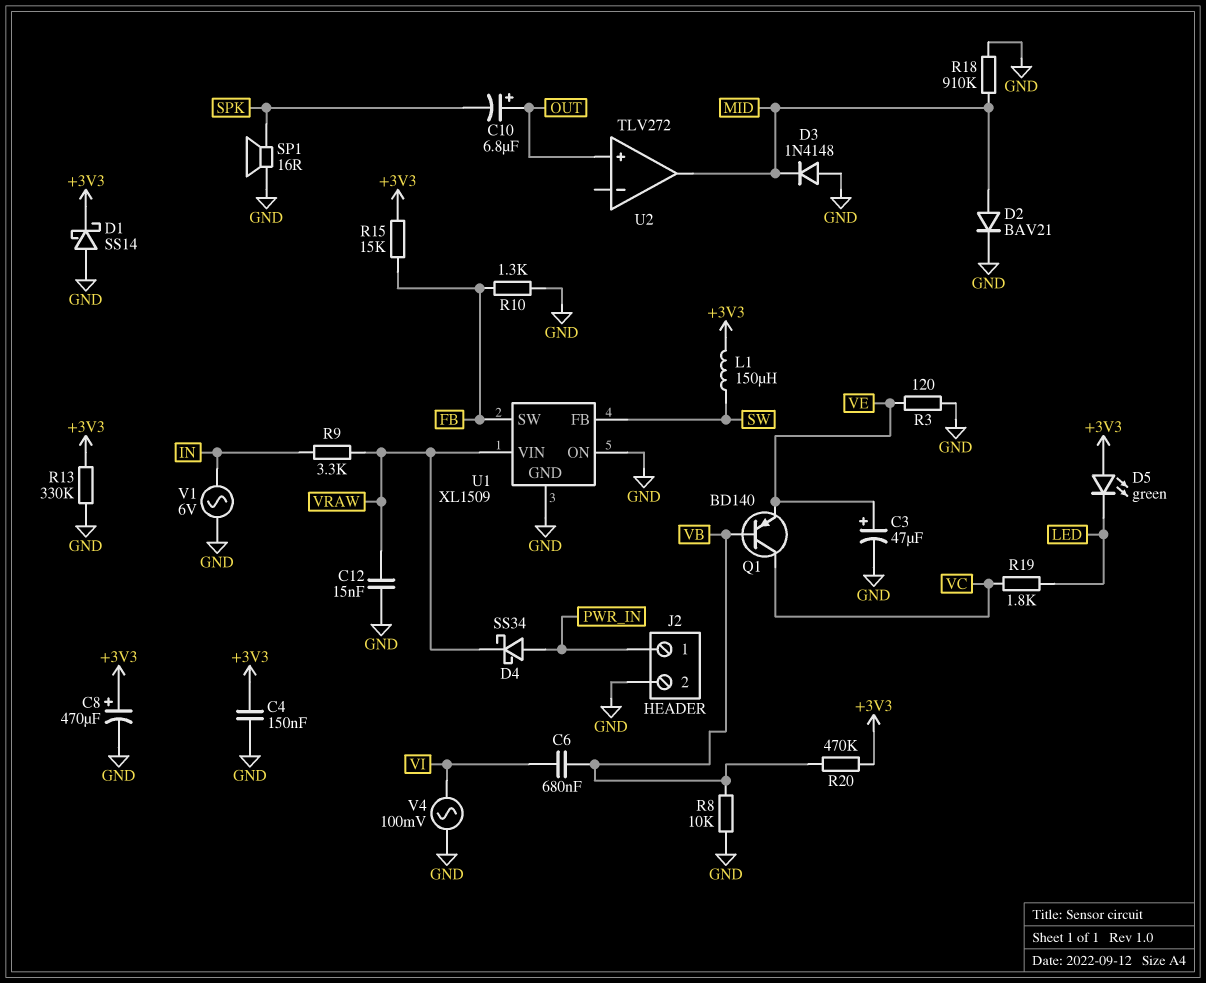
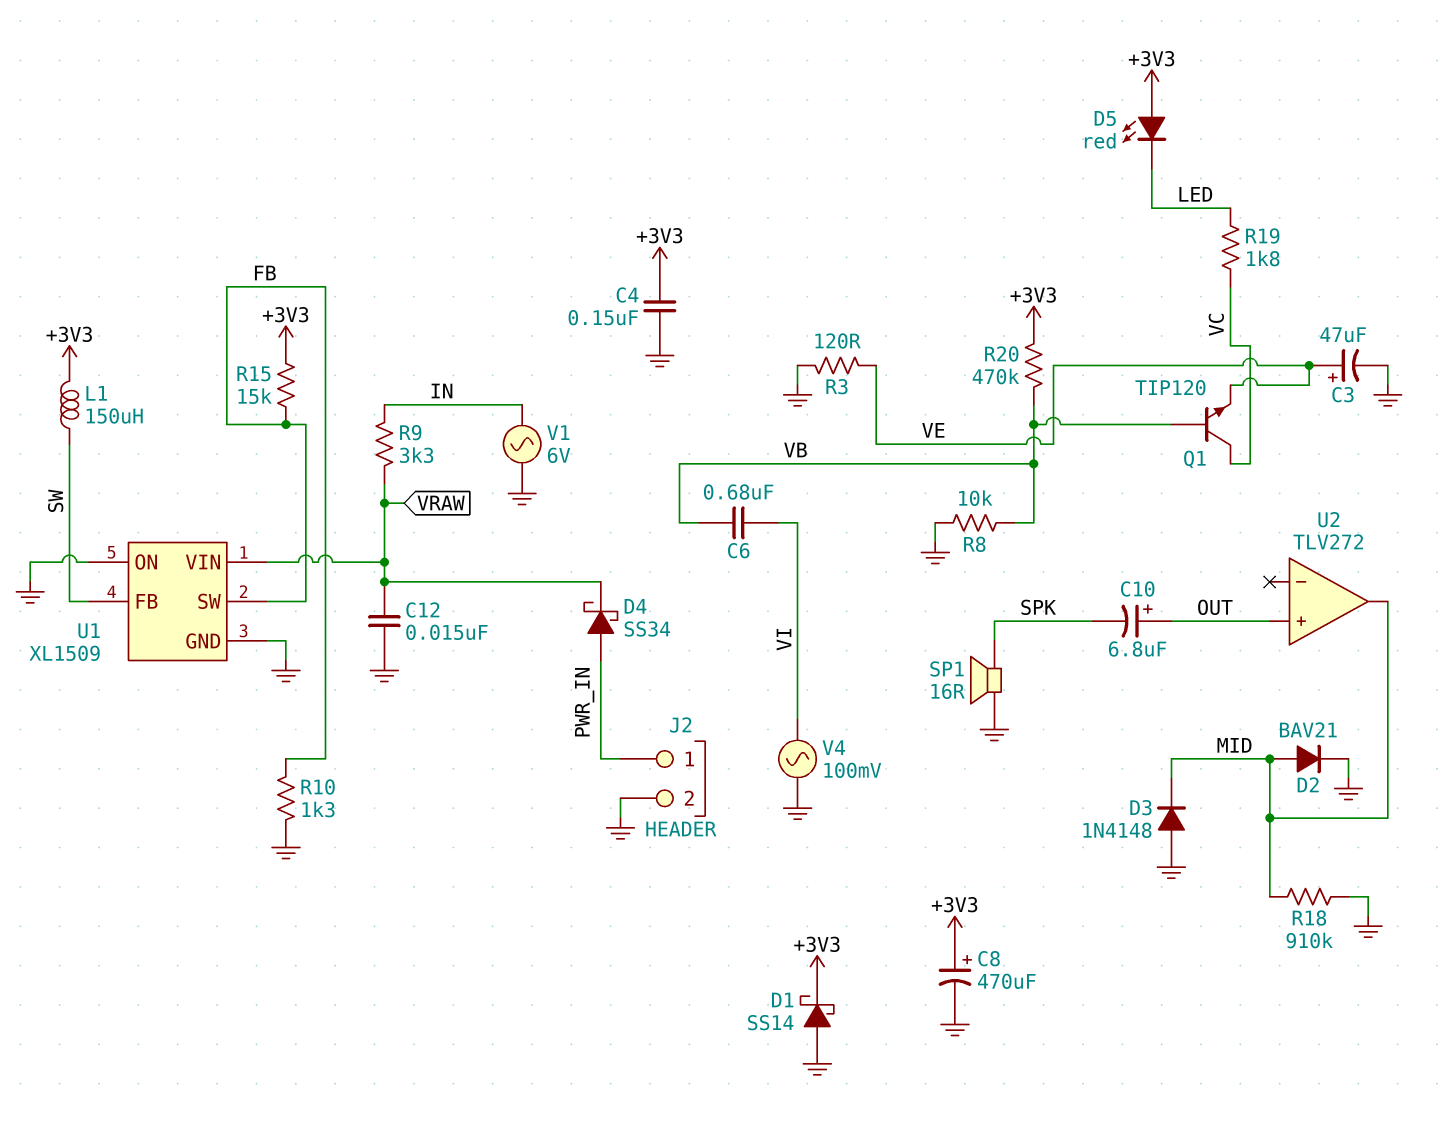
D5: LED green (A +3V3, K LED) -> LED red (A +3V3, K LED)
Q1: PNP BD140 (B VB, C VC, E VE) -> NPN TIP120 (B VB, C VC, E VE)
R13: 330k (+3V3, GND) -> none

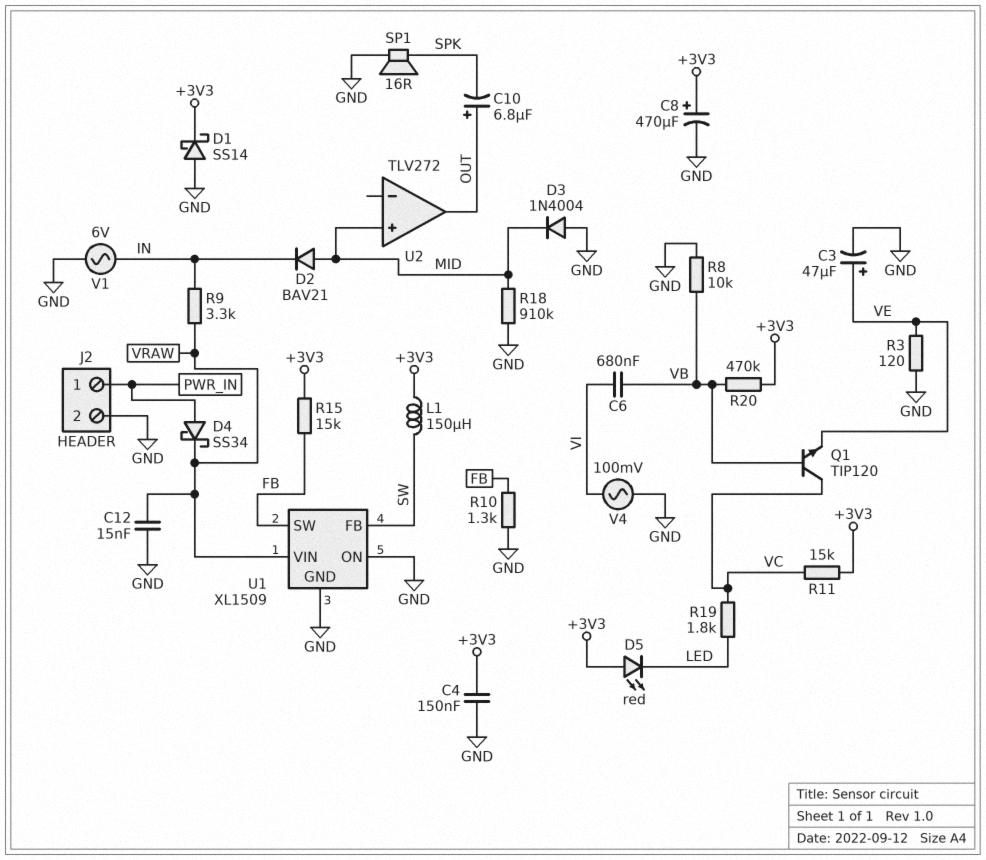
D2: diode BAV21 (A MID, K GND) -> diode BAV21 (A MID, K IN)
D3: diode 1N4148 (A GND, K MID) -> diode 1N4004 (A GND, K MID)
R11: none -> 15k (+3V3, VC)
U2 pin in+: OUT -> MID
U2 pin out: MID -> OUT

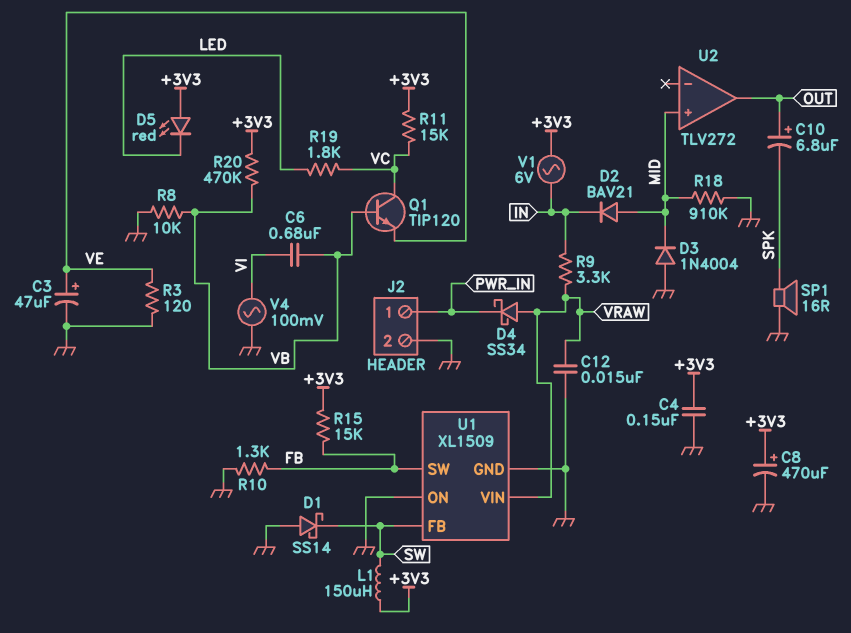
D1: schottky SS14 (A GND, K +3V3) -> schottky SS14 (A GND, K SW)
D4: schottky SS34 (A PWR_IN, K VRAW) -> schottky SS34 (A VRAW, K PWR_IN)
V1: AC 6V (GND, IN) -> AC 6V (+3V3, IN)

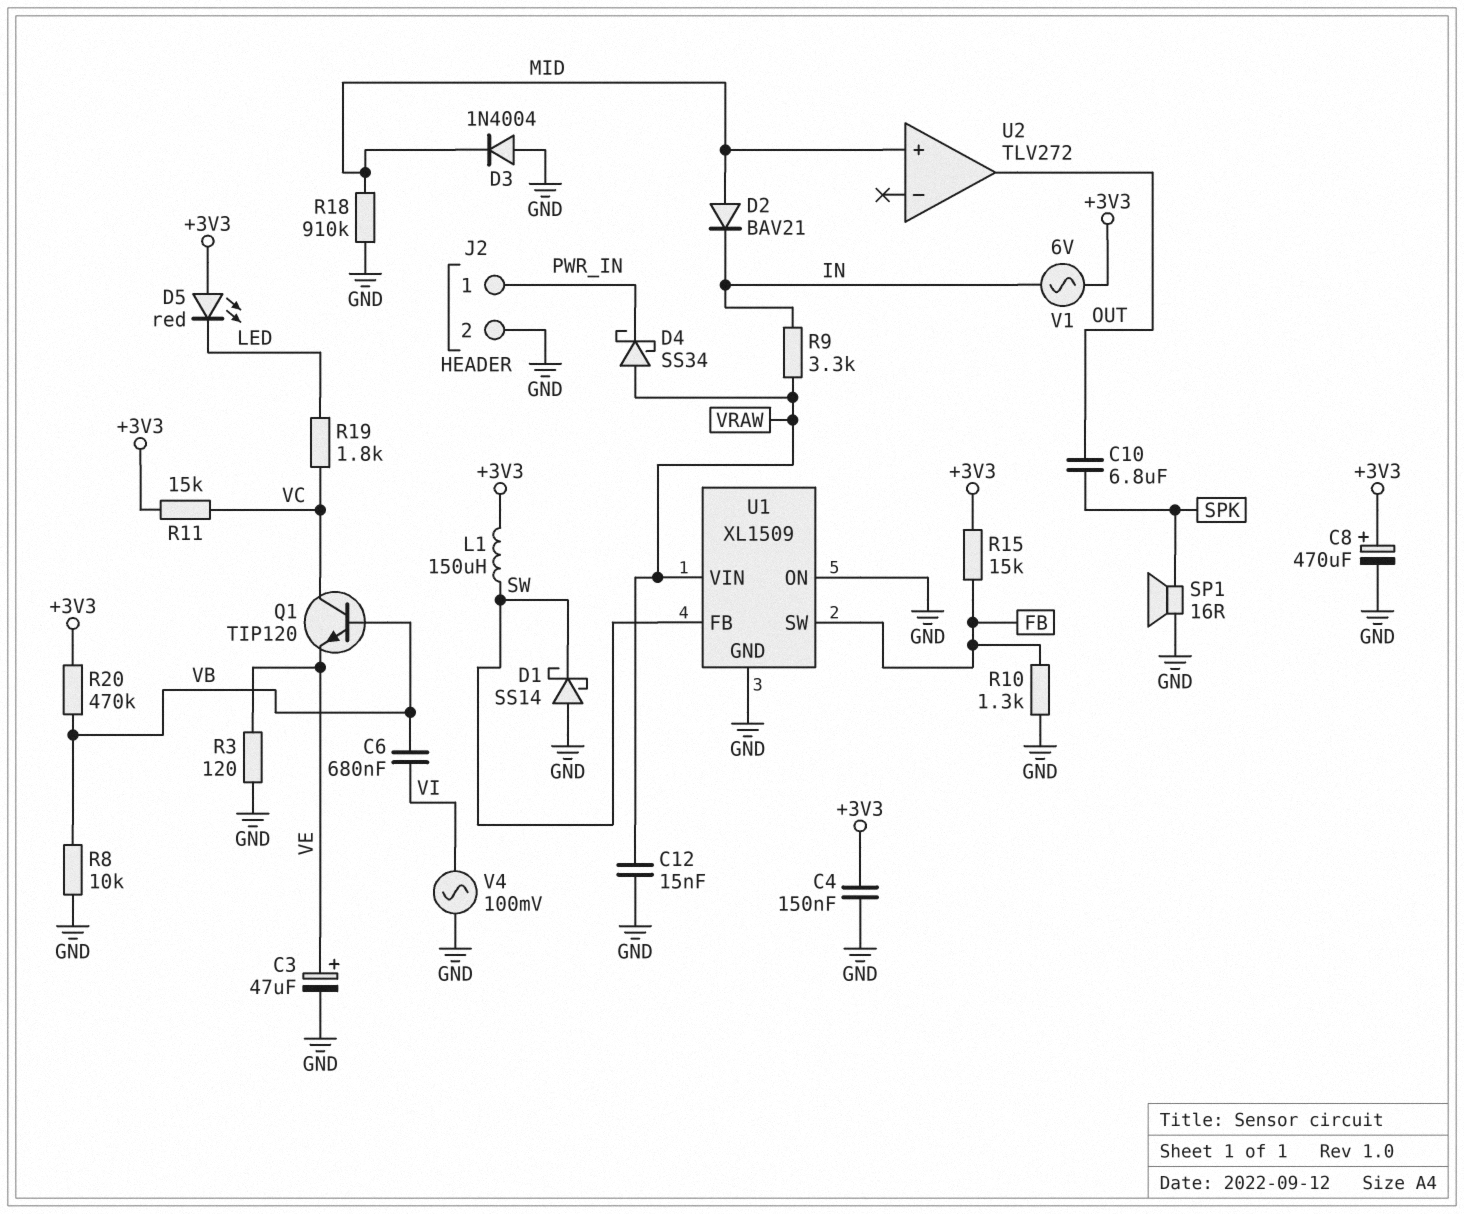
C10: 6.8uF (plus OUT, minus SPK) -> 6.8uF (OUT, SPK)

